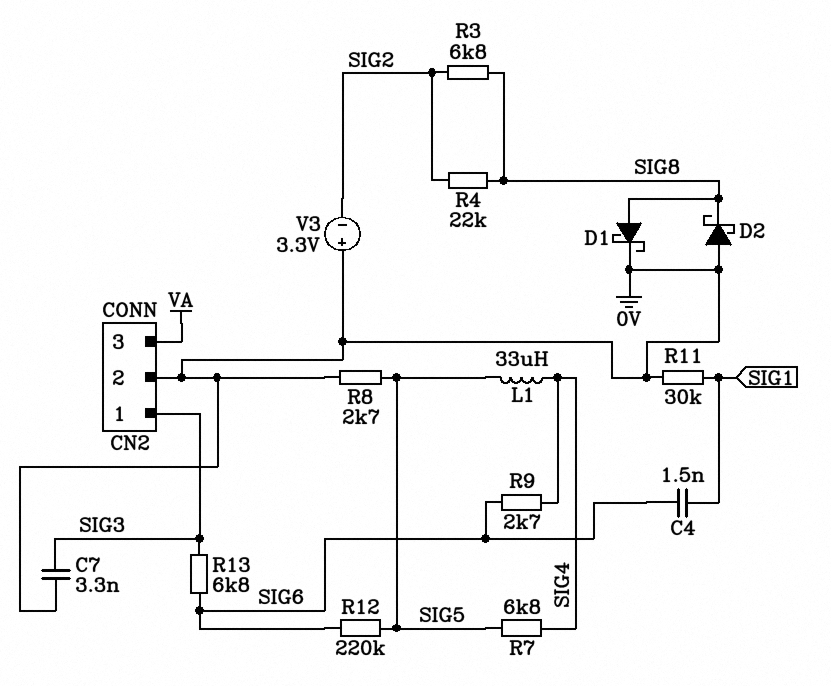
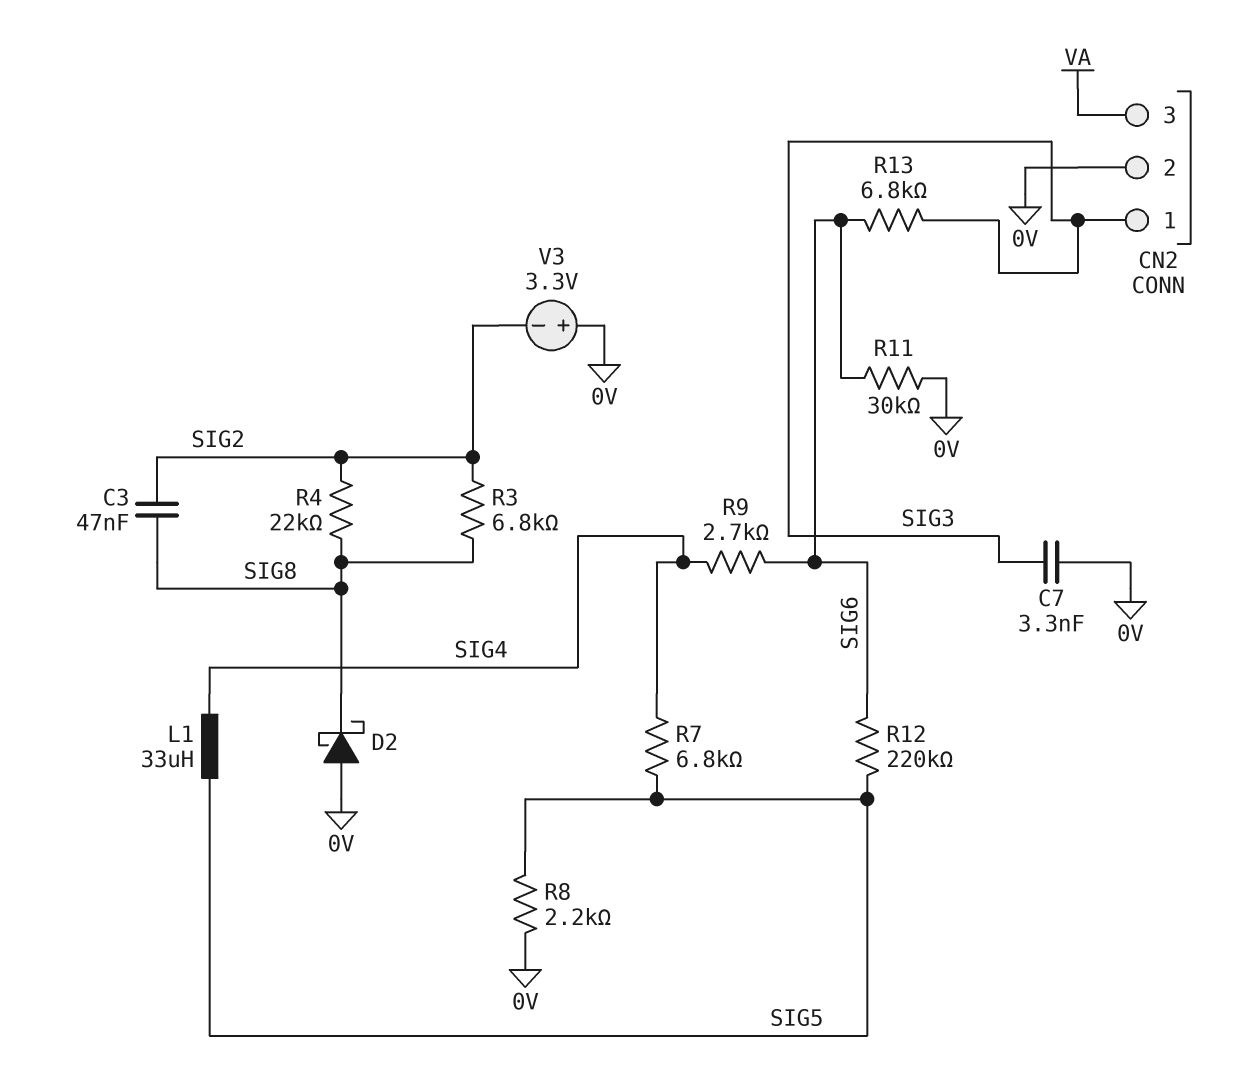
C3: none -> 47nF (SIG2, SIG8)
C4: 1.5nF (SIG1, SIG6) -> none
D1: schottky (A SIG8, K 0V) -> none
R8: 2.7k (0V, SIG5) -> 2.2k (0V, SIG5)
R11: 30k (0V, SIG1) -> 30k (0V, SIG6)

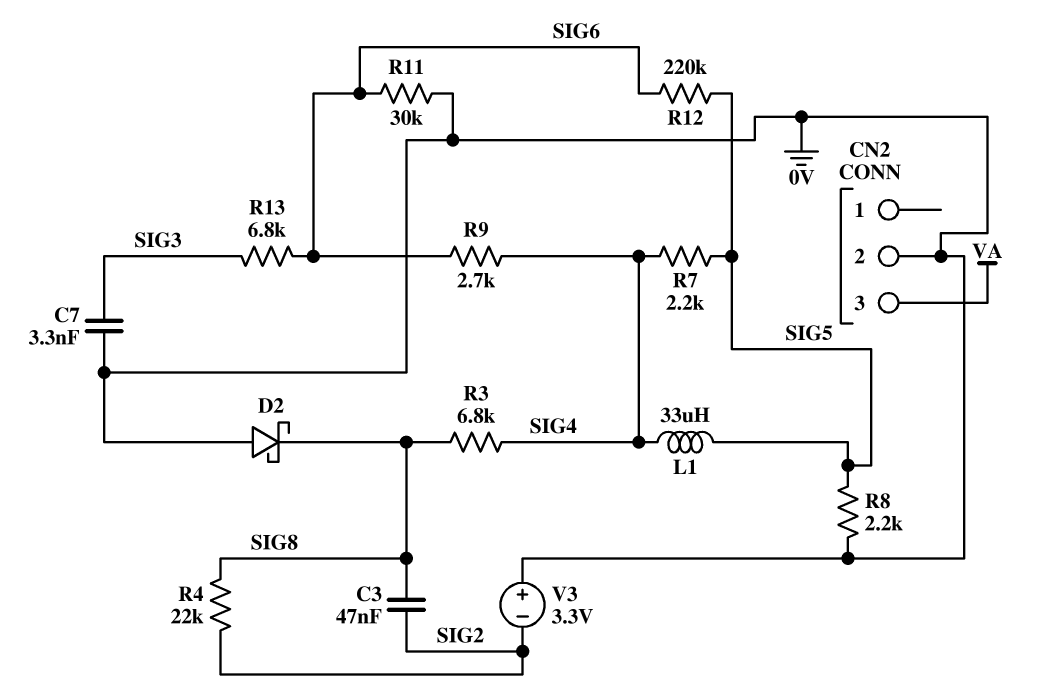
CN2 pin 1: SIG3 -> none
R3: 6.8k (SIG2, SIG8) -> 6.8k (SIG4, SIG8)
R7: 6.8k (SIG4, SIG5) -> 2.2k (SIG4, SIG5)

